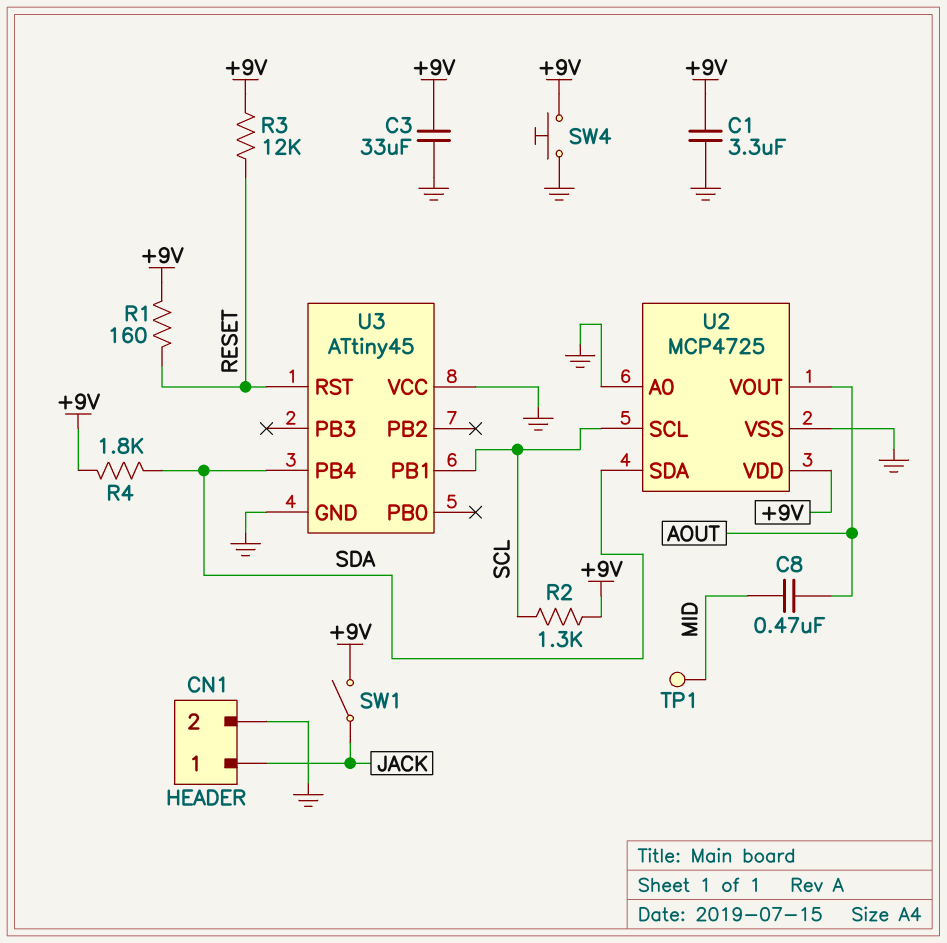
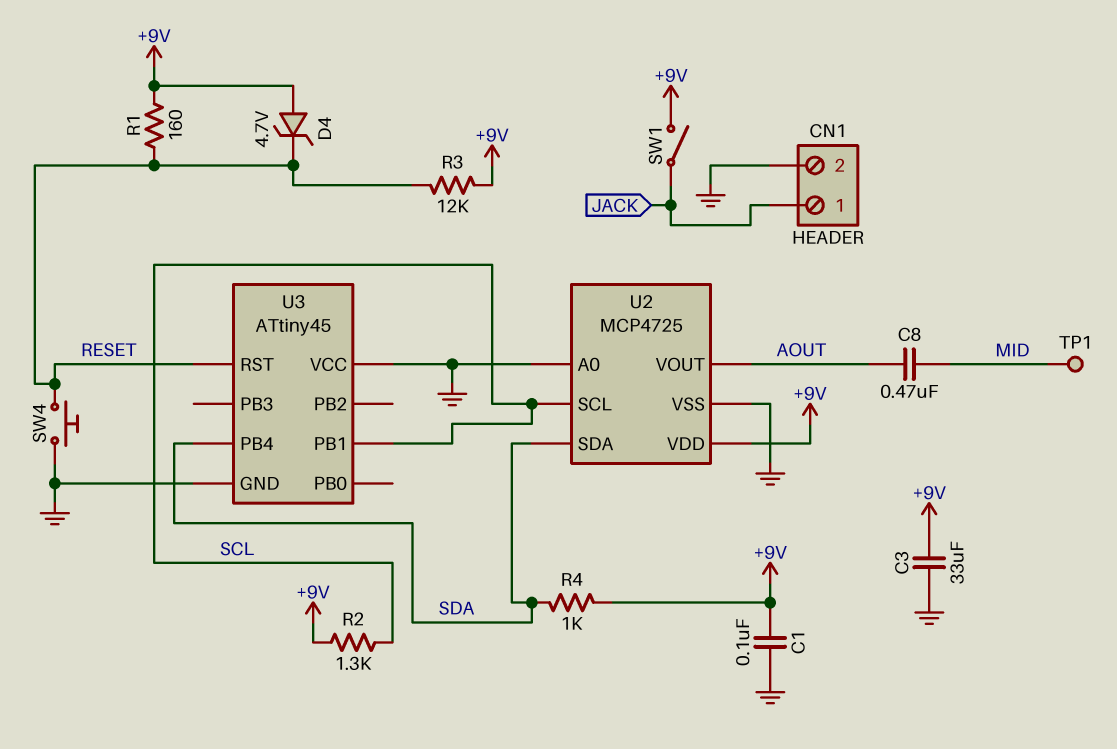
C1: 3.3uF (+9V, GND) -> 100nF (+9V, GND)
D4: none -> zener 4.7V (A +9V, K RESET)
R4: 1.8k (+9V, SDA) -> 1k (+9V, SDA)
SW4: button (+9V, GND) -> button (GND, RESET)

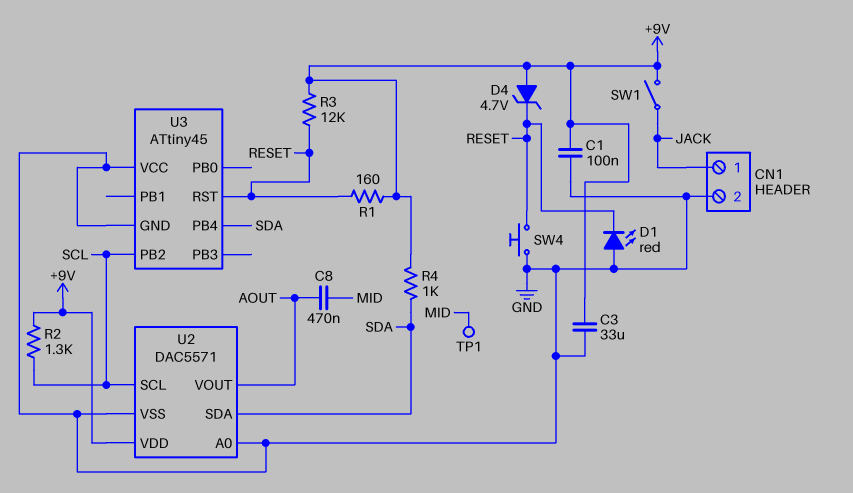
D1: none -> LED red (A GND, K RESET)
U2: MCP4725 -> DAC5571
U3 pin PB1: SCL -> none
U3 pin PB2: none -> SCL

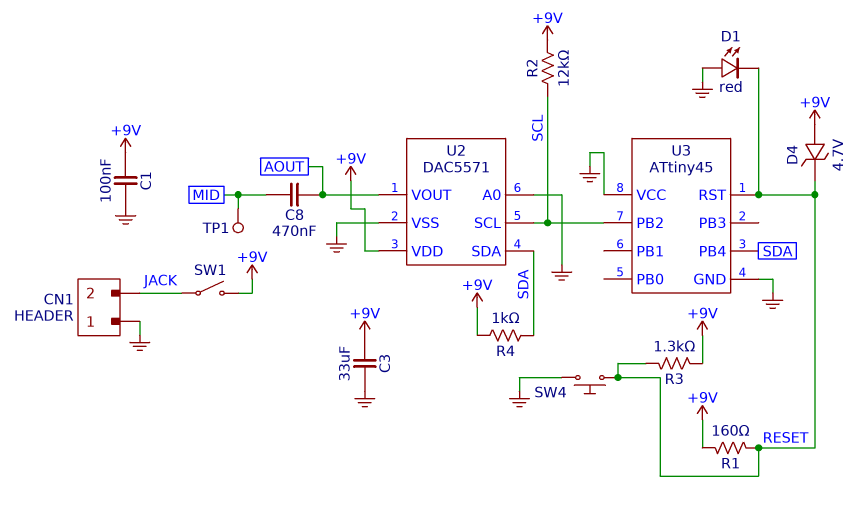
CN1 pin 1: JACK -> GND
CN1 pin 2: GND -> JACK
R2: 1.3k (+9V, SCL) -> 12k (+9V, SCL)
R3: 12k (+9V, RESET) -> 1.3k (+9V, RESET)

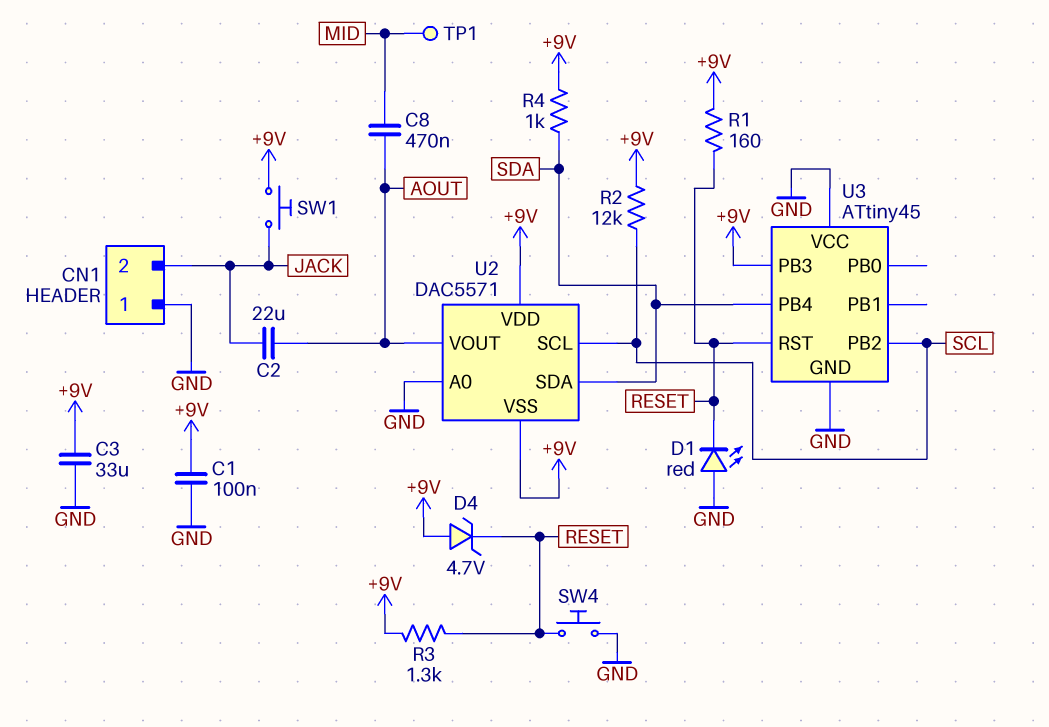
C2: none -> 22uF (AOUT, JACK)
SW1: switch (+9V, JACK) -> button (+9V, JACK)
U2 pin VSS: GND -> +9V
U3 pin PB3: none -> +9V

